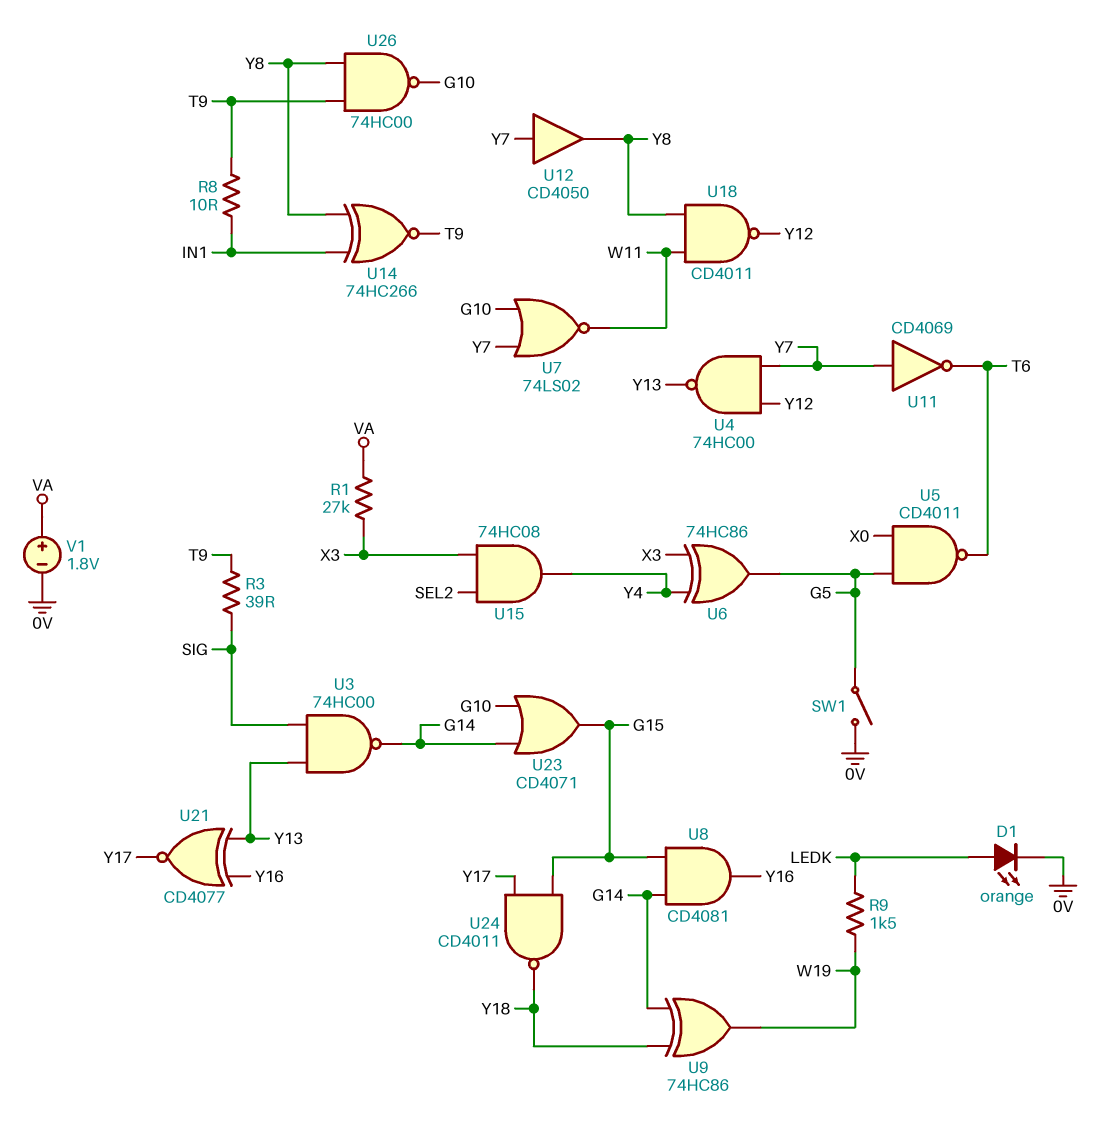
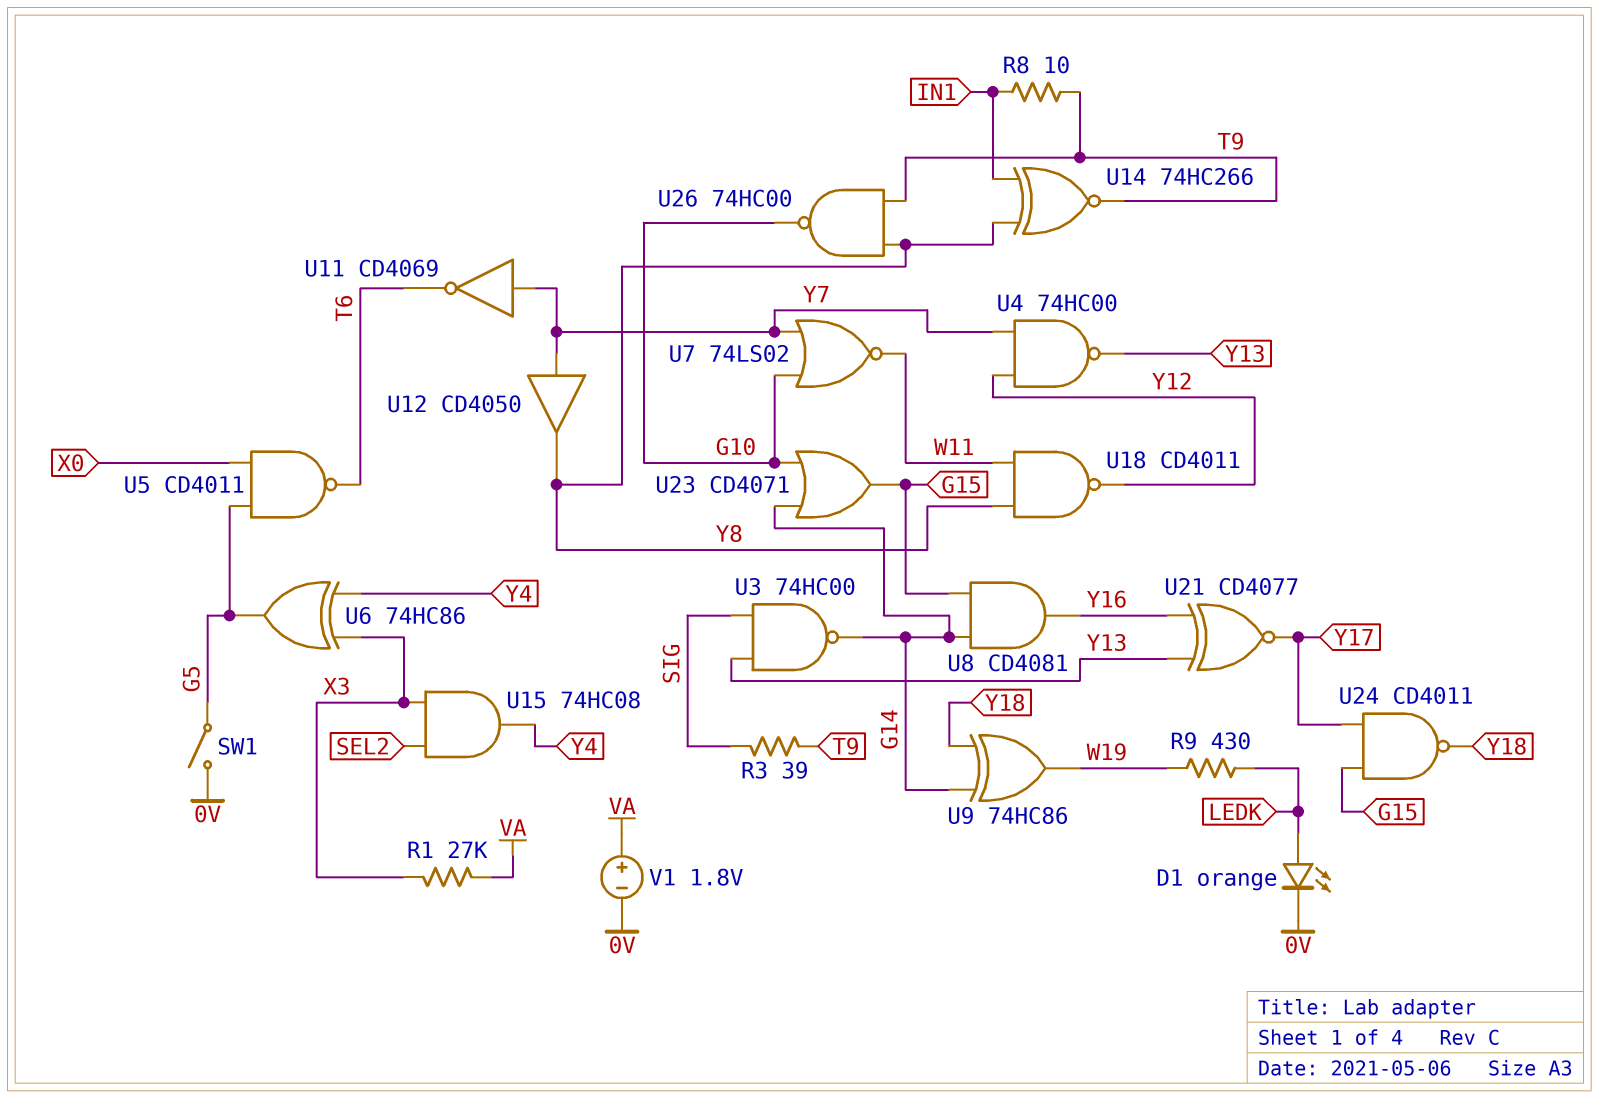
R9: 1.5k (LEDK, W19) -> 430 (LEDK, W19)

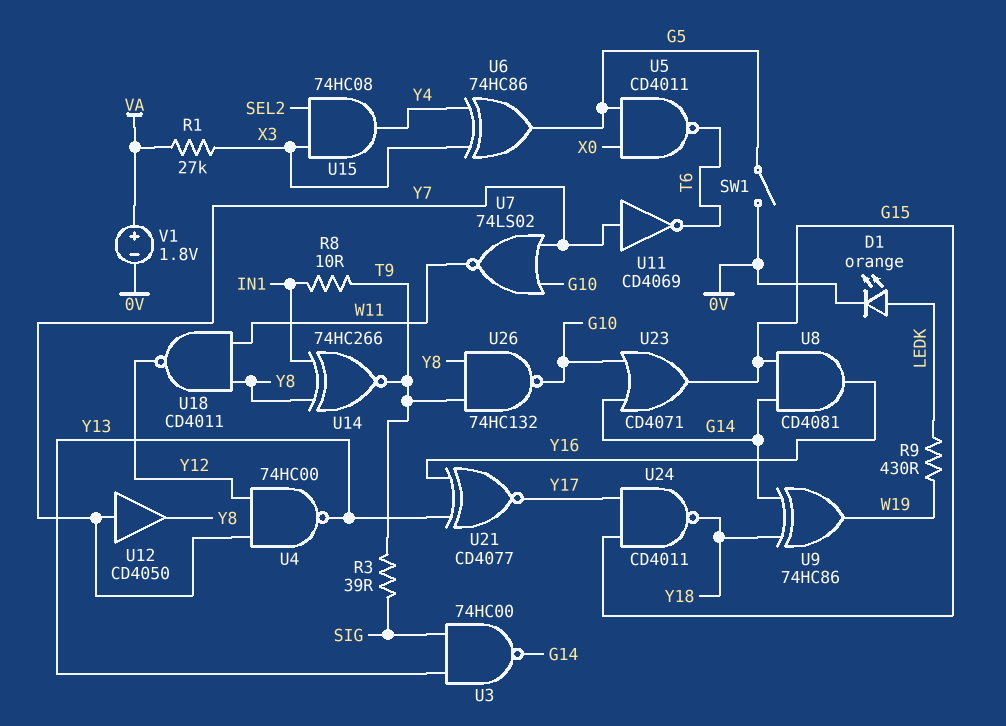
U26: NAND 74HC00 (in T9, in Y8, out G10) -> NAND 74HC132 (in T9, in Y8, out G10)

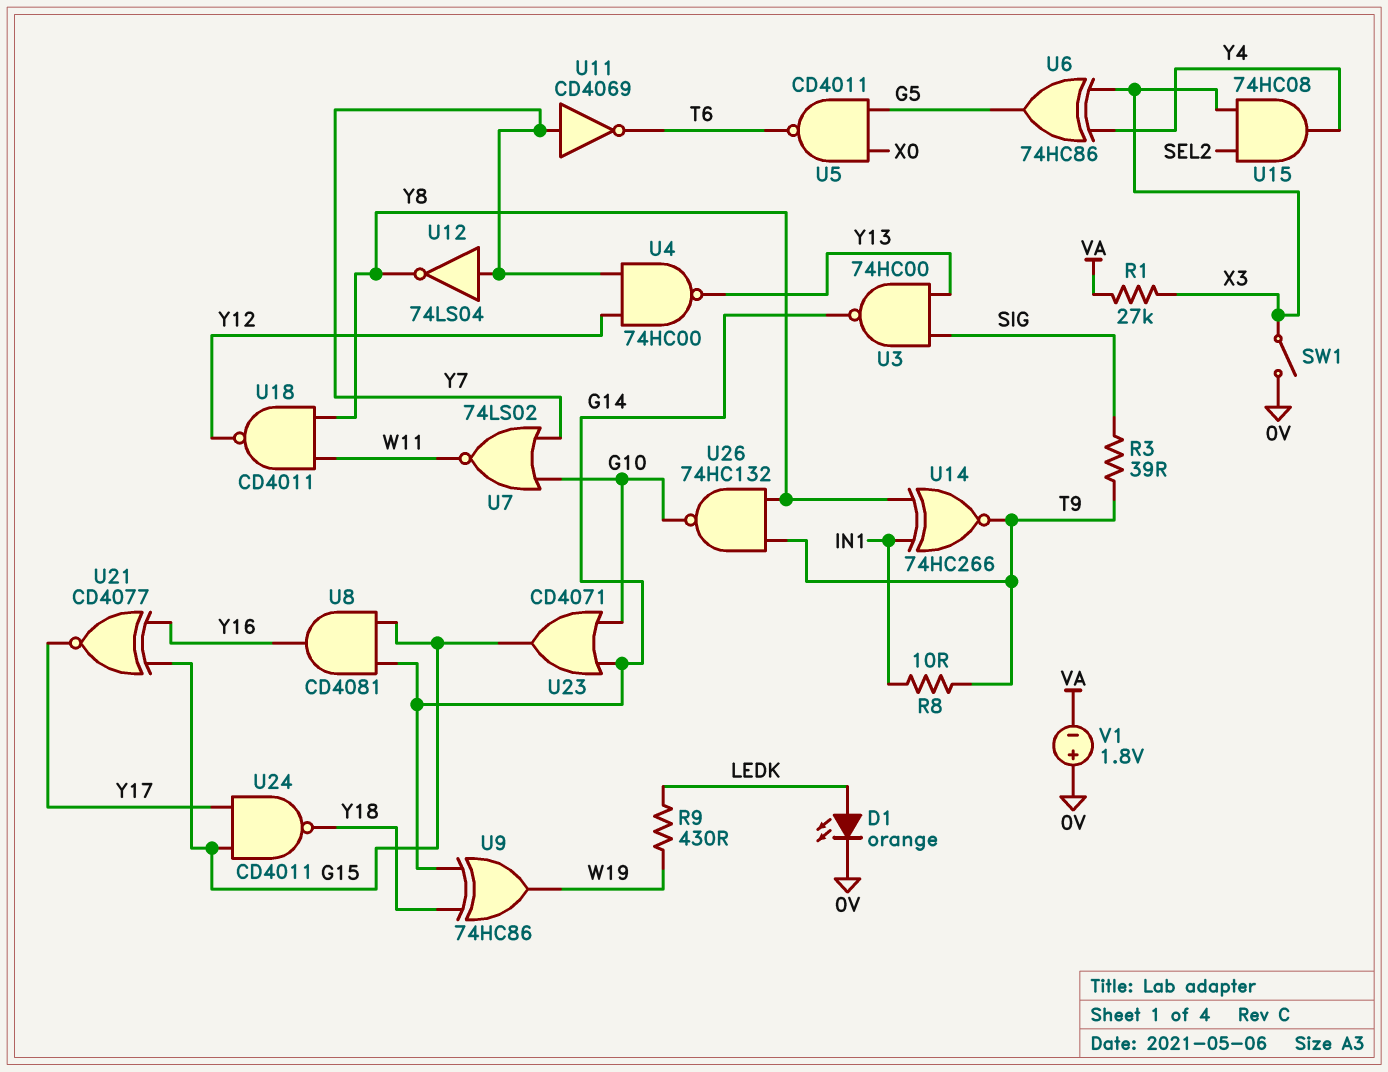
SW1: switch (0V, G5) -> switch (0V, X3)
U12: buffer CD4050 (in Y7, out Y8) -> NOT 74LS04 (in Y7, out Y8)
U21: XNOR CD4077 (in Y13, in Y16, out Y17) -> XNOR CD4077 (in G15, in Y16, out Y17)
V1: 1.8V (plus VA, minus 0V) -> 1.8V (plus 0V, minus VA)

